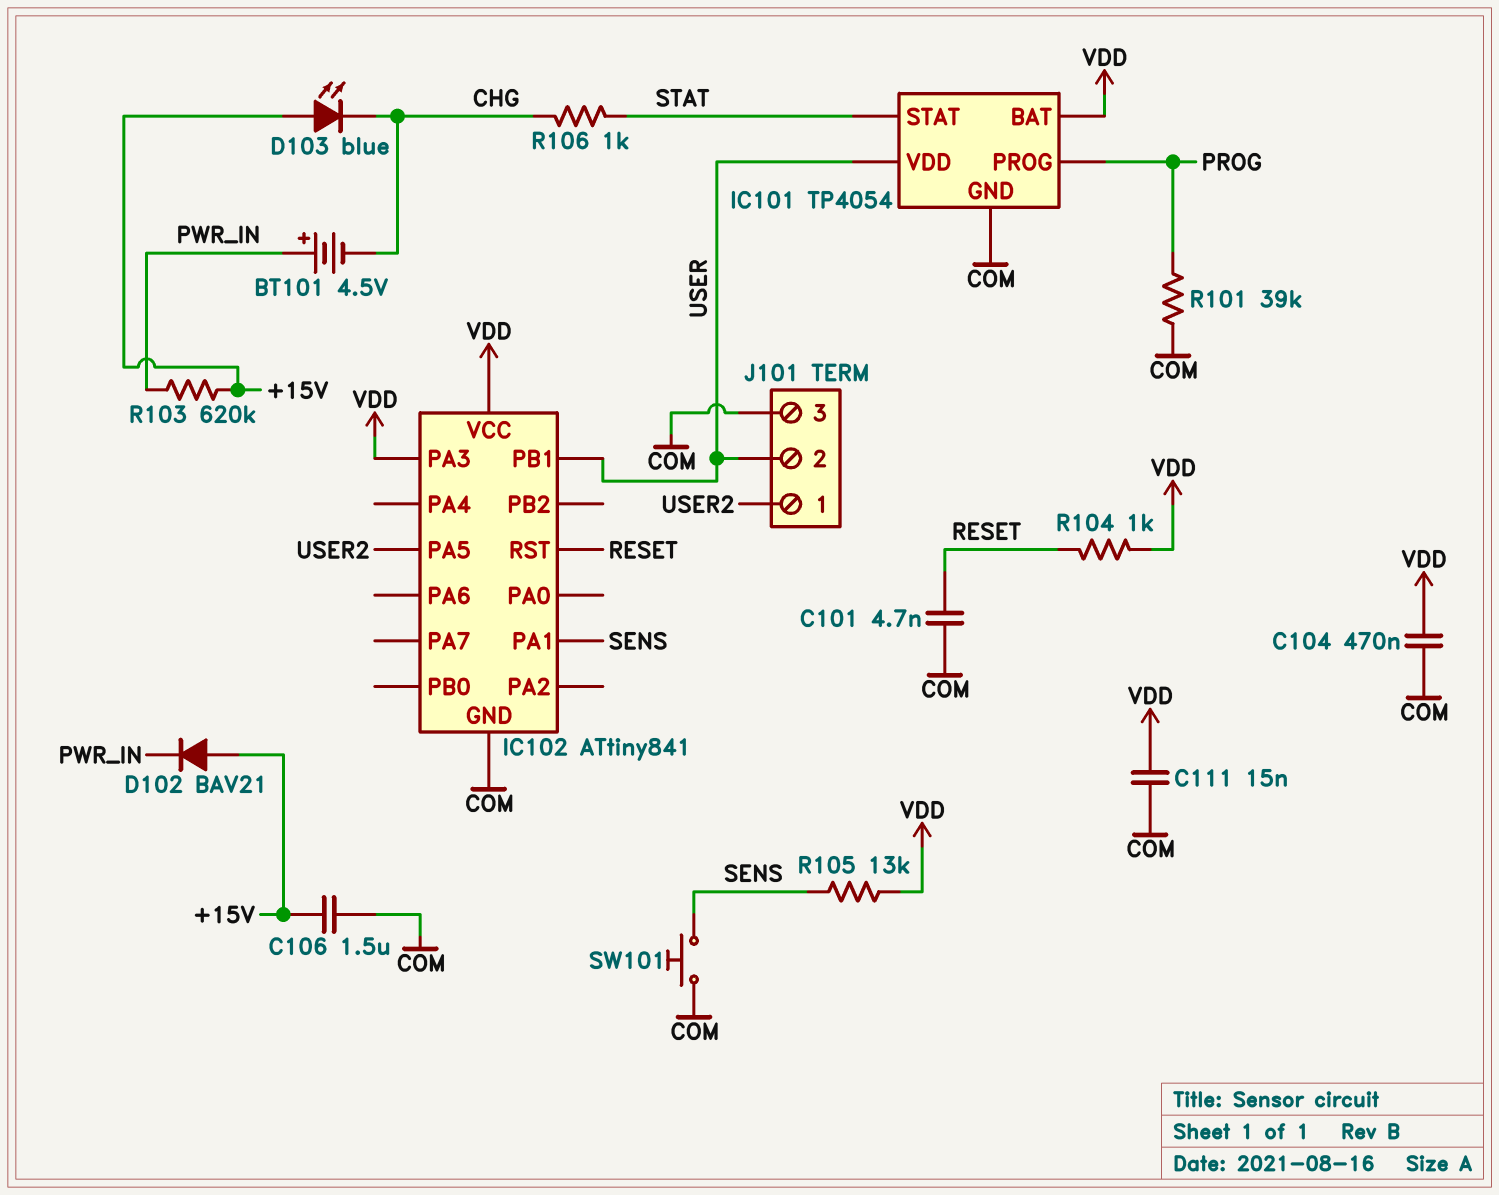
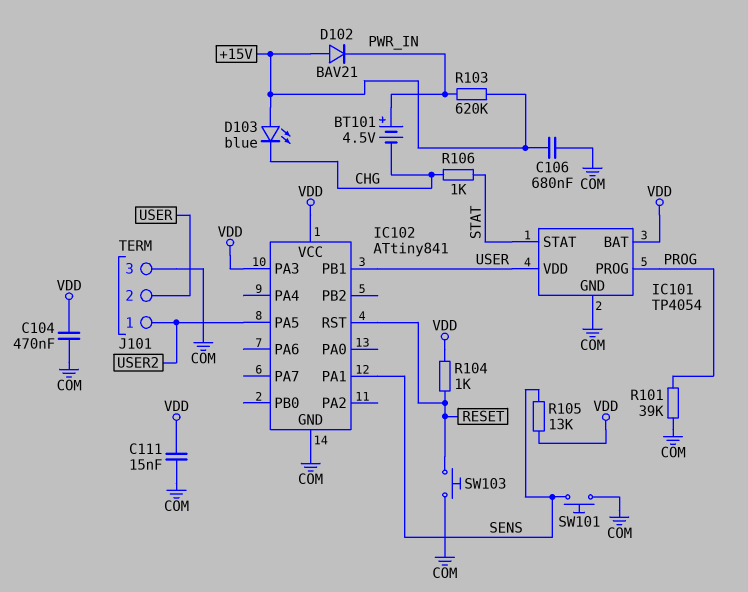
C101: 4.7nF (COM, RESET) -> none
C106: 1.5uF (+15V, COM) -> 680nF (+15V, COM)
SW103: none -> button (COM, RESET)

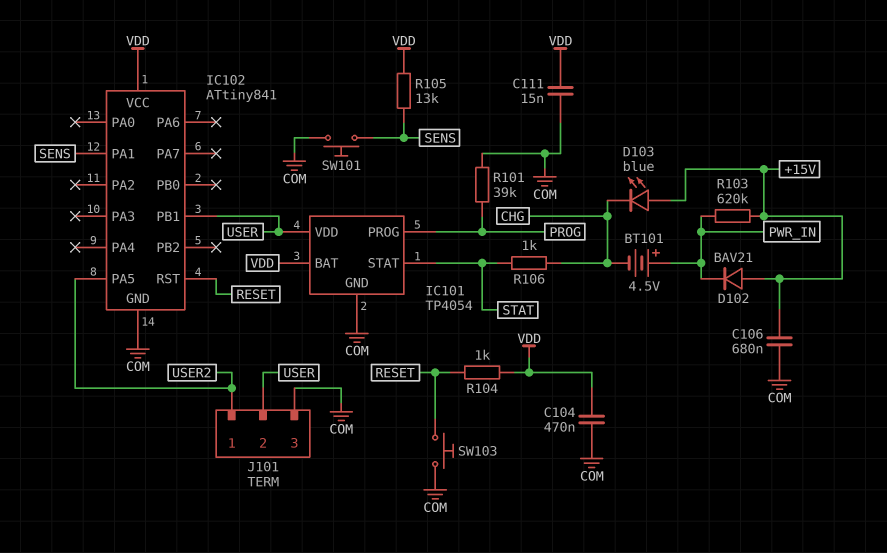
IC102 pin PA3: VDD -> none

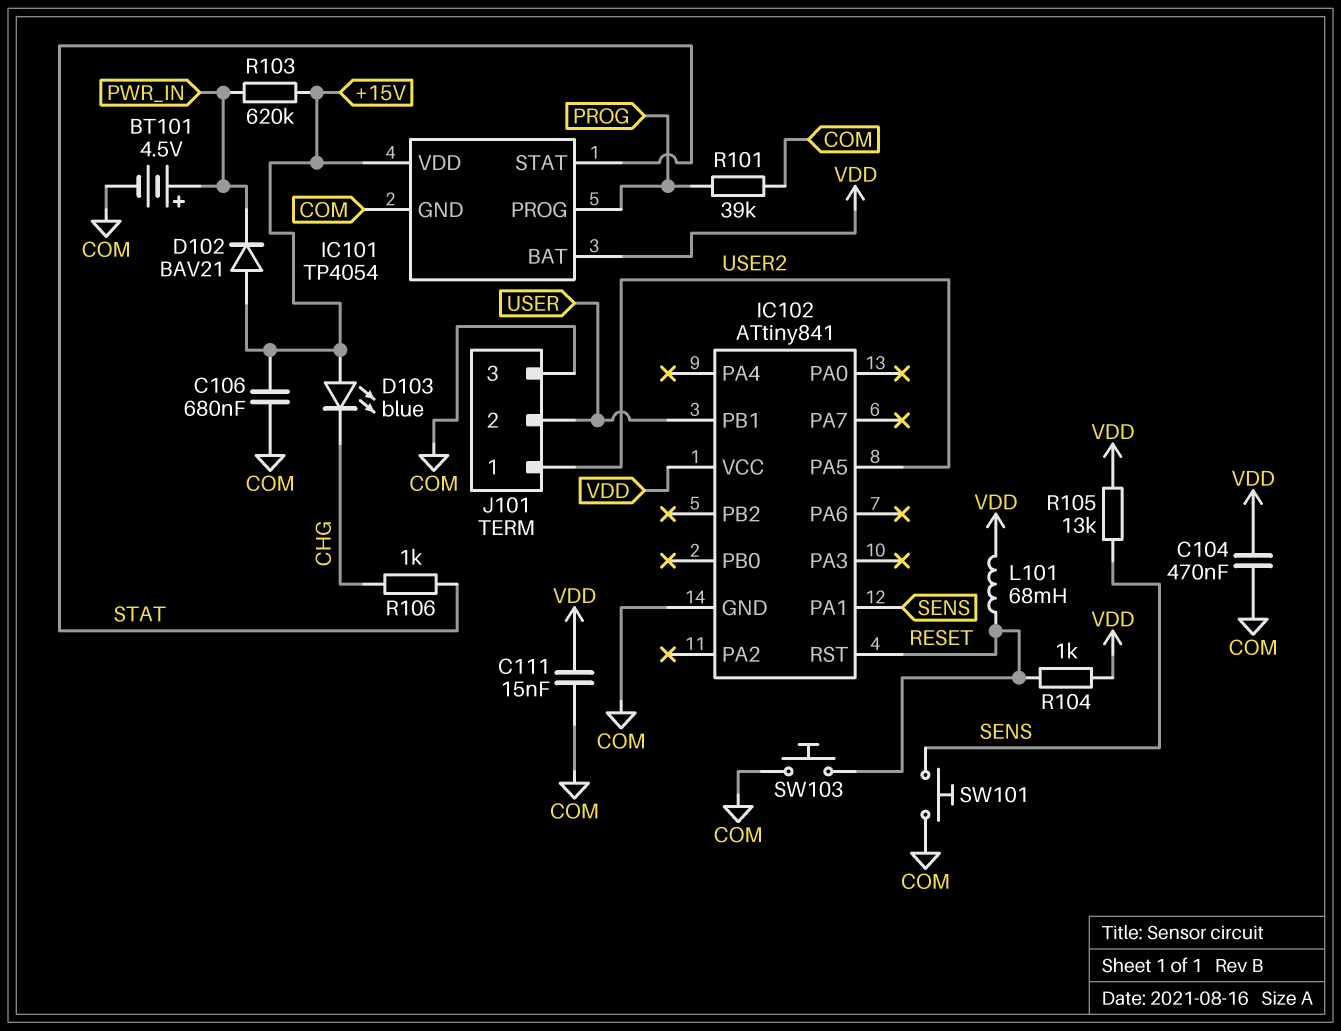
BT101: 4.5V (plus PWR_IN, minus CHG) -> 4.5V (plus PWR_IN, minus COM)
IC101 pin VDD: USER -> +15V
L101: none -> 68mH (RESET, VDD)

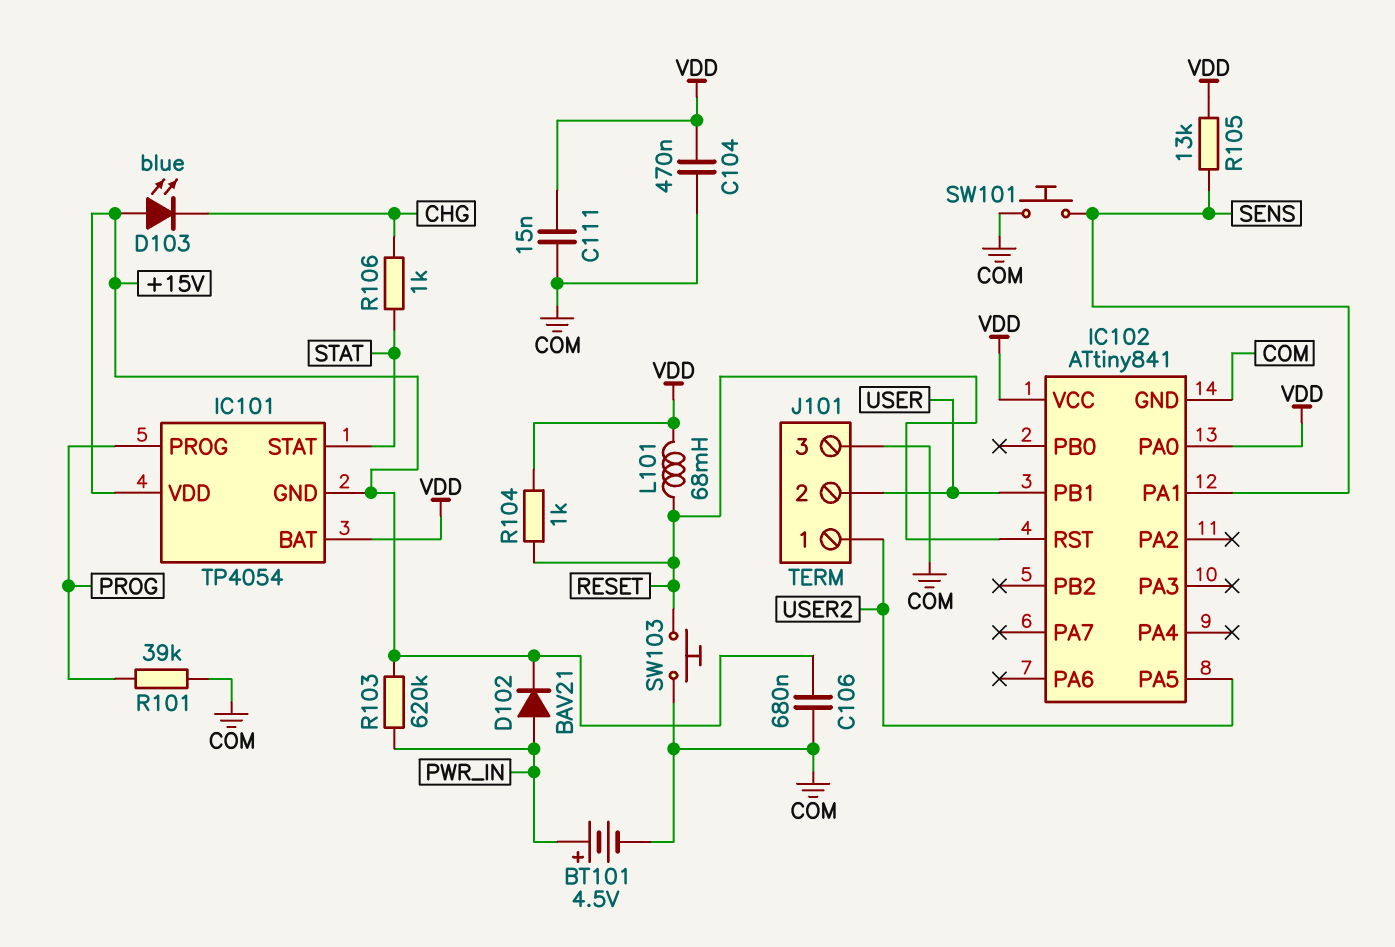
D102: diode BAV21 (A +15V, K PWR_IN) -> diode BAV21 (A PWR_IN, K +15V)
IC101 pin GND: COM -> +15V
IC102 pin PA0: none -> VDD

